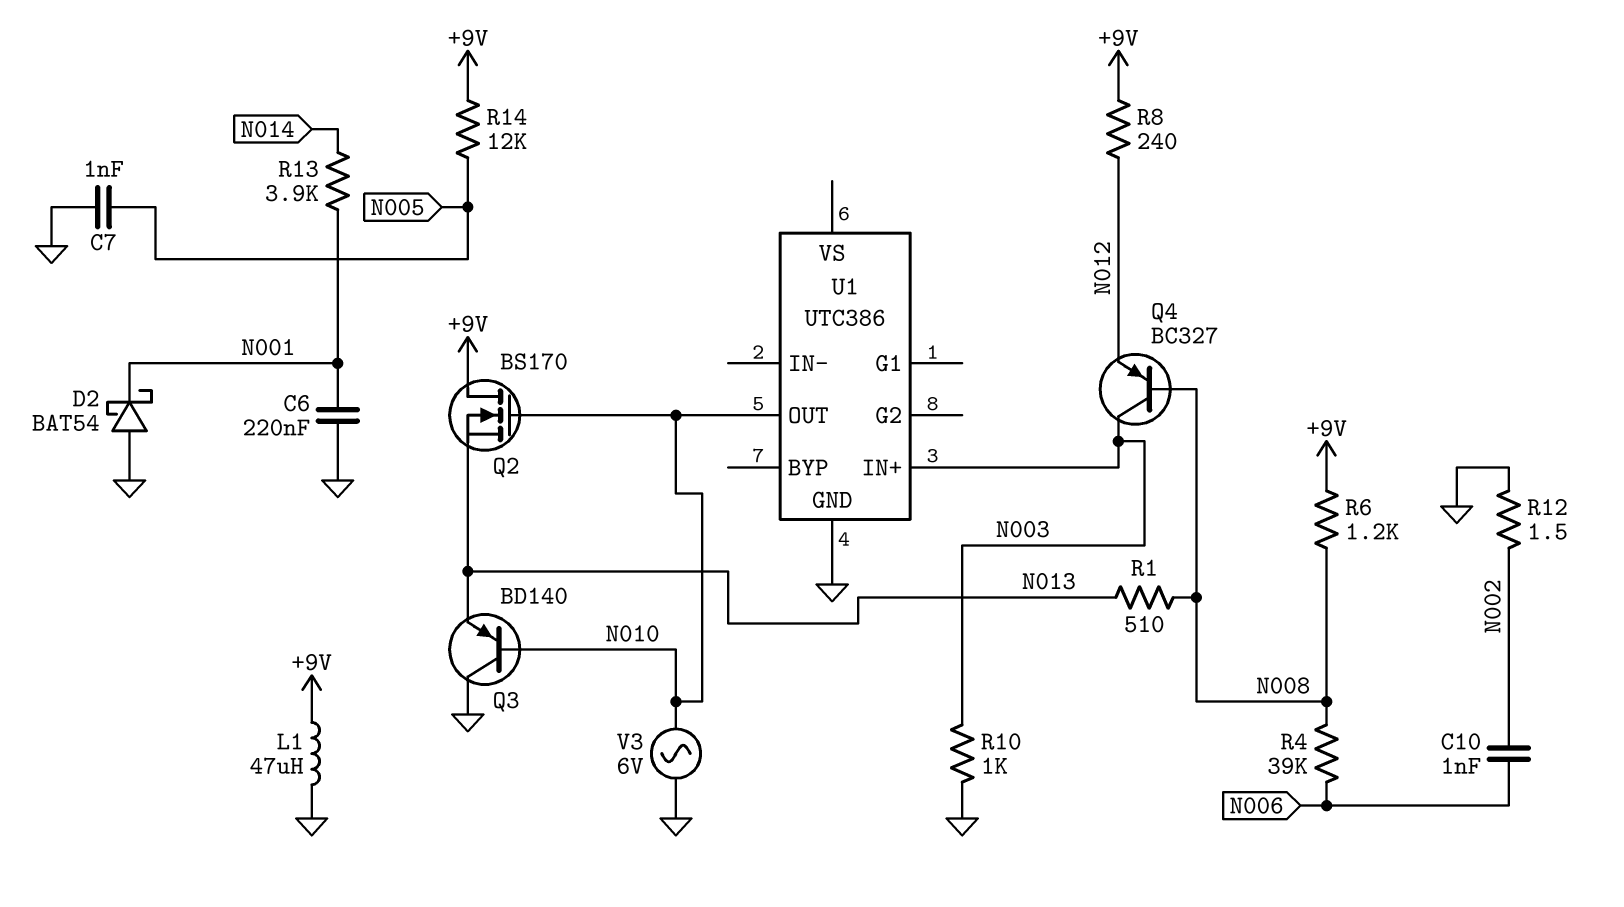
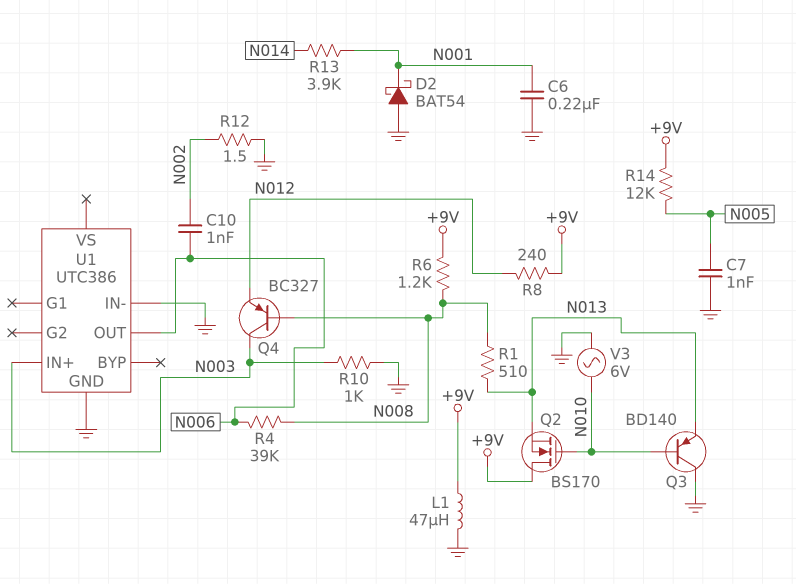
U1 pin IN-: none -> GND
U1 pin OUT: N010 -> N006

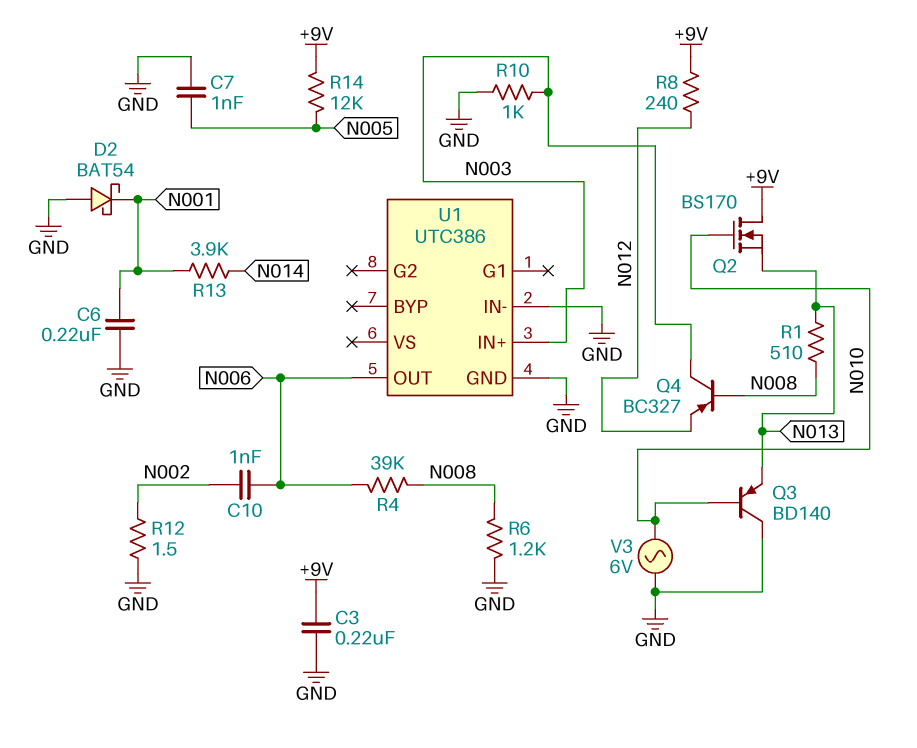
C3: none -> 220nF (+9V, GND)
L1: 47uH (+9V, GND) -> none
R6: 1.2k (+9V, N008) -> 1.2k (GND, N008)

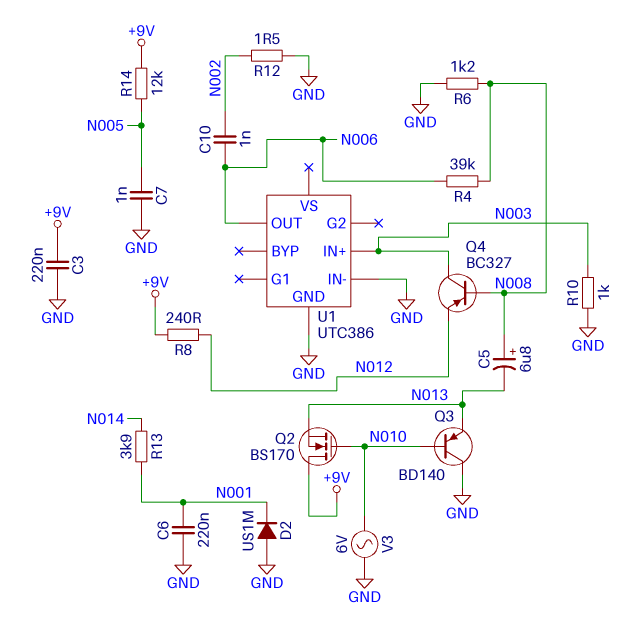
C5: none -> 6.8uF (plus N008, minus N013)
D2: schottky BAT54 (A GND, K N001) -> diode US1M (A GND, K N001)
R1: 510 (N008, N013) -> none

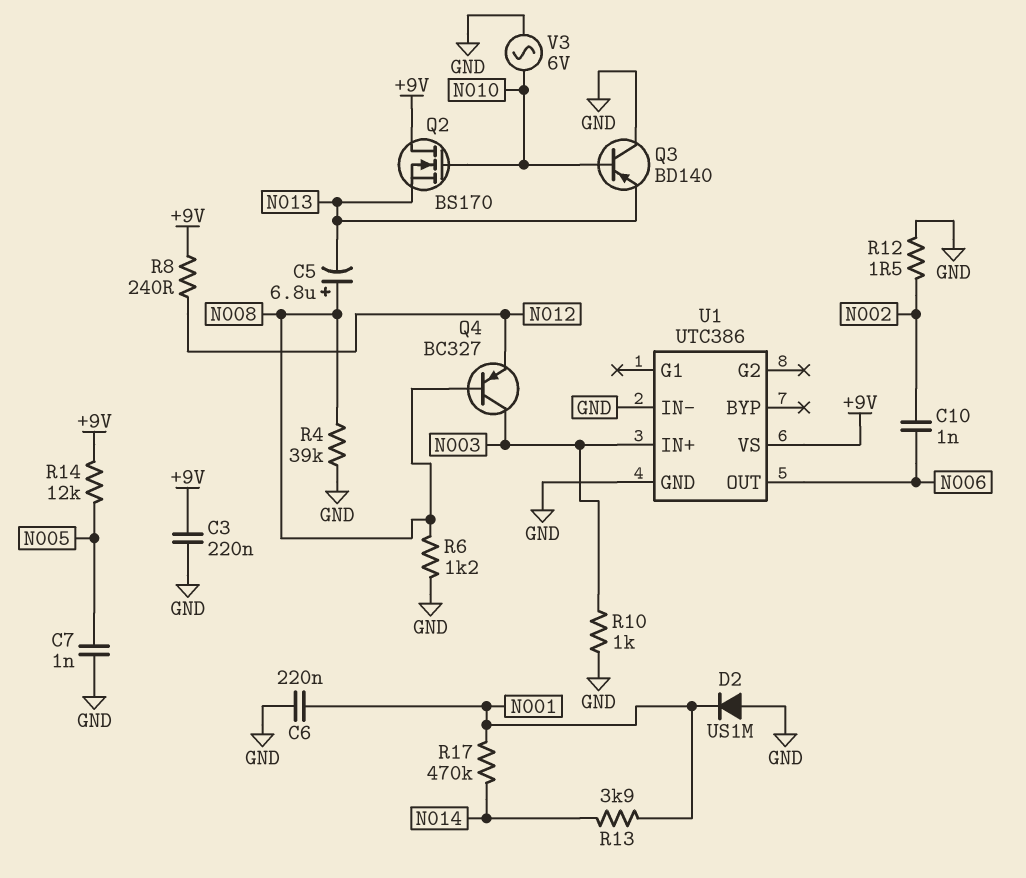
R4: 39k (N006, N008) -> 39k (GND, N008)
R17: none -> 470k (N001, N014)
U1 pin VS: none -> +9V

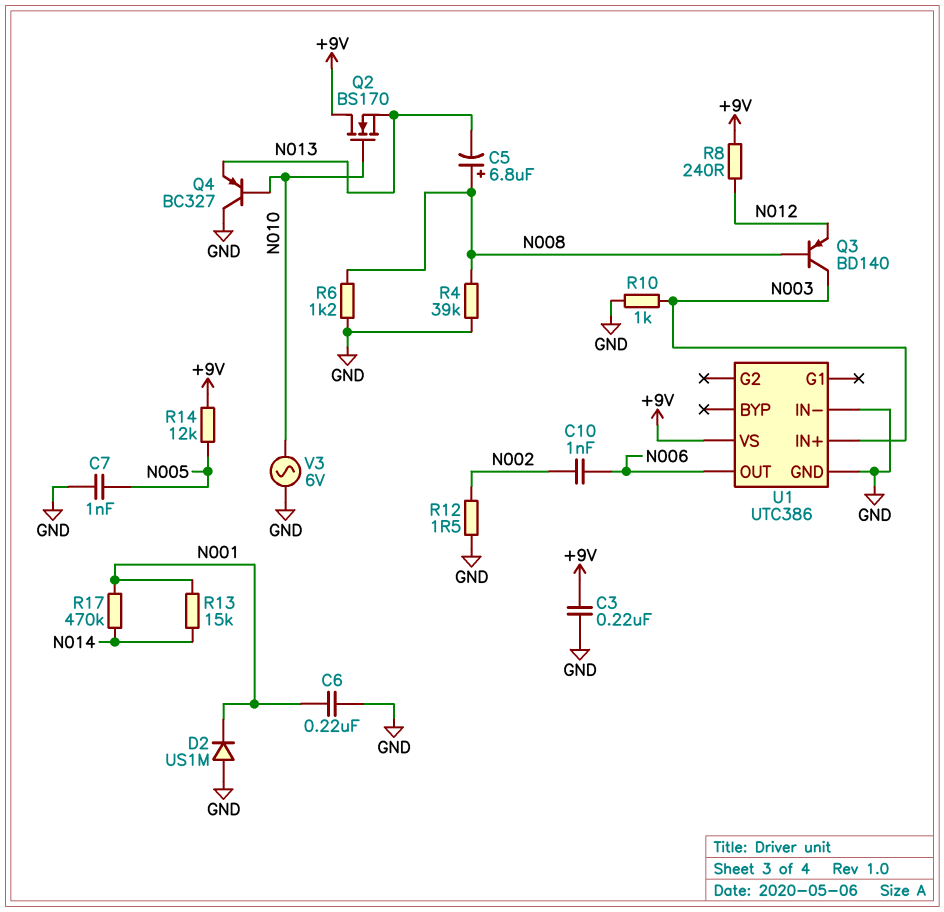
Q3: PNP BD140 (B N010, C GND, E N013) -> PNP BD140 (B N008, C N003, E N012)
Q4: PNP BC327 (B N008, C N003, E N012) -> PNP BC327 (B N010, C GND, E N013)
R13: 3.9k (N001, N014) -> 15k (N001, N014)

